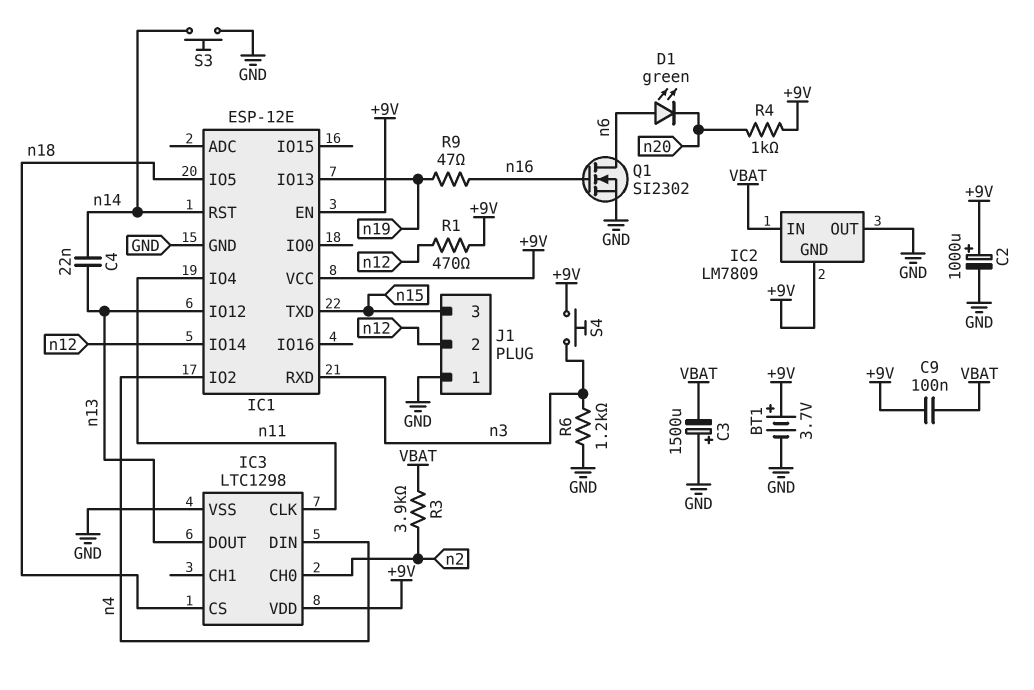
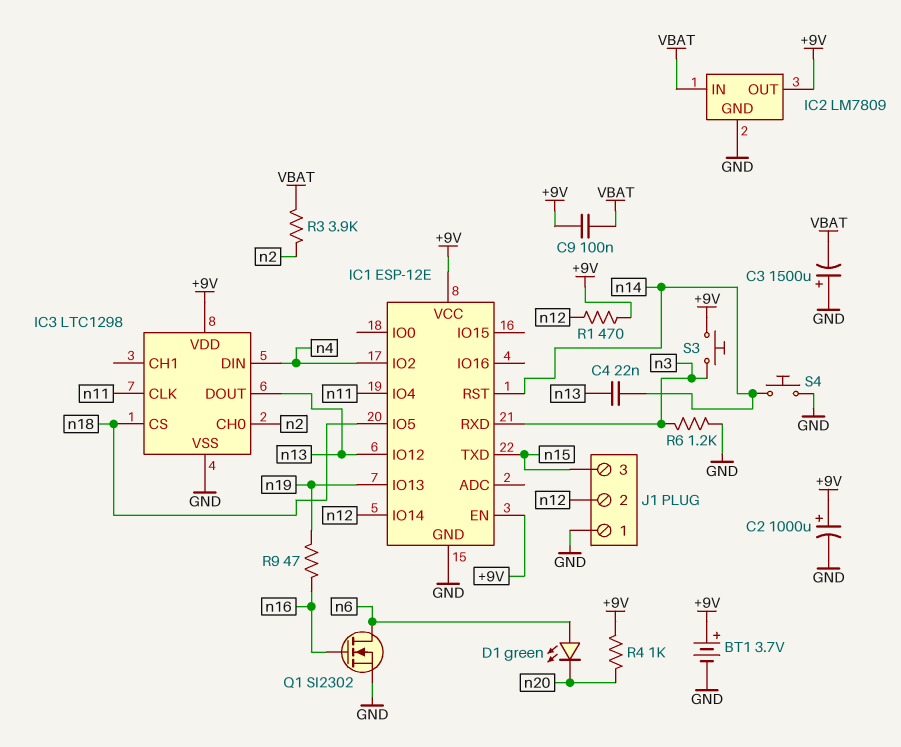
IC2 pin GND: +9V -> GND
IC2 pin OUT: GND -> +9V
S3: button (GND, n14) -> button (+9V, n3)
S4: button (+9V, n3) -> button (GND, n14)

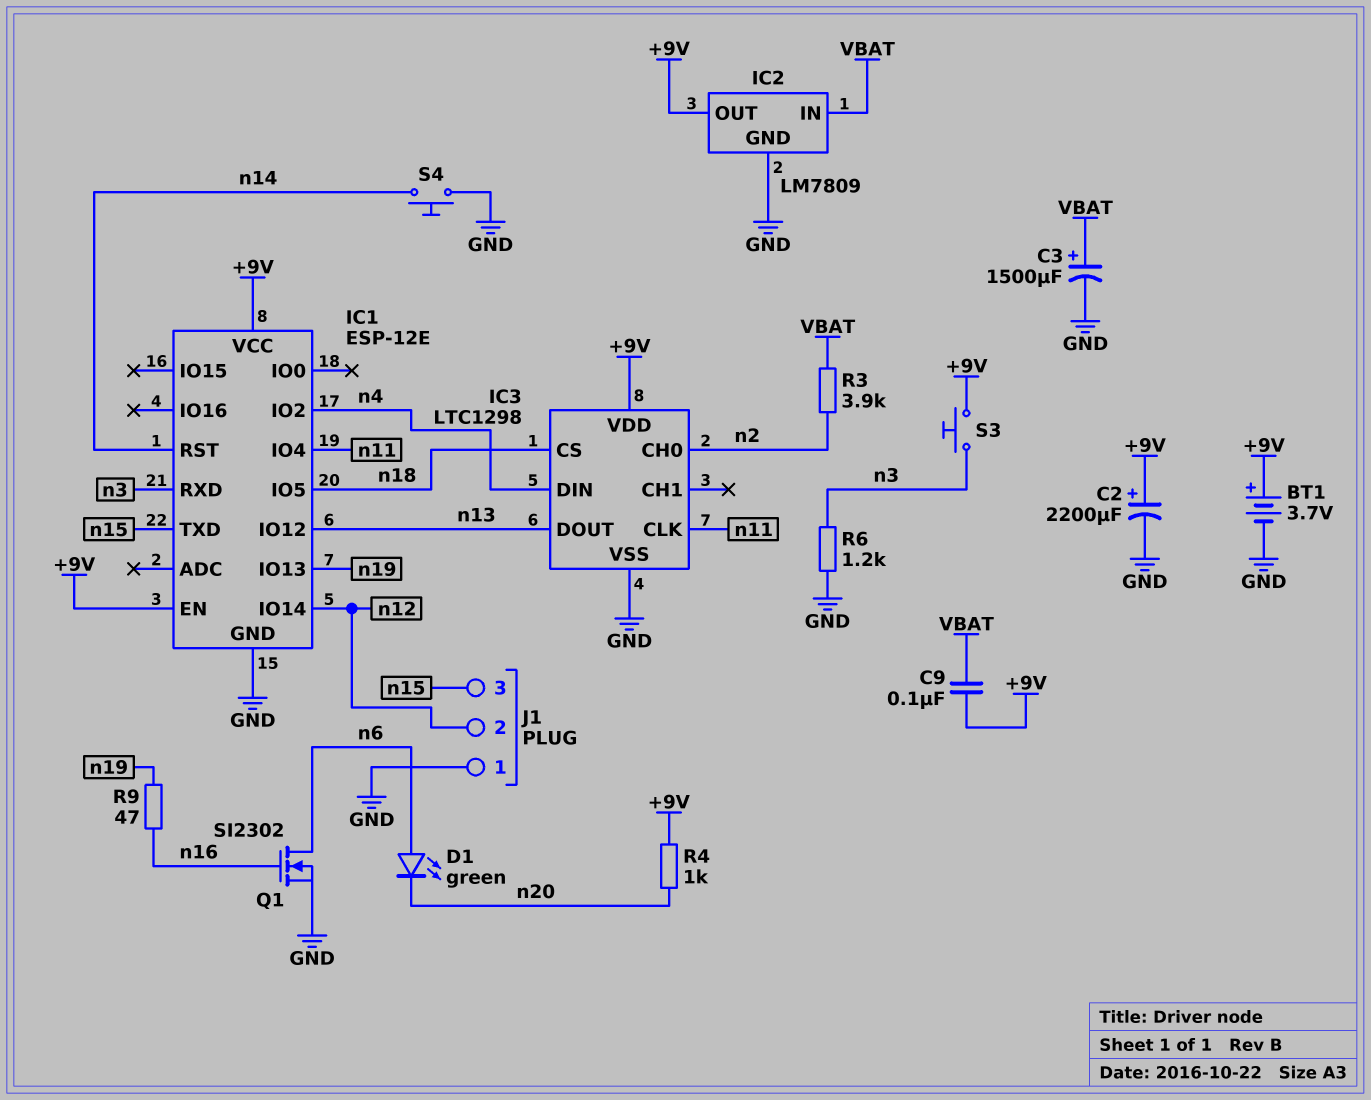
C2: 1000uF (plus +9V, minus GND) -> 2200uF (plus +9V, minus GND)
C3: 1500uF (plus GND, minus VBAT) -> 1500uF (plus VBAT, minus GND)
C4: 22nF (n13, n14) -> none
R1: 470 (+9V, n12) -> none

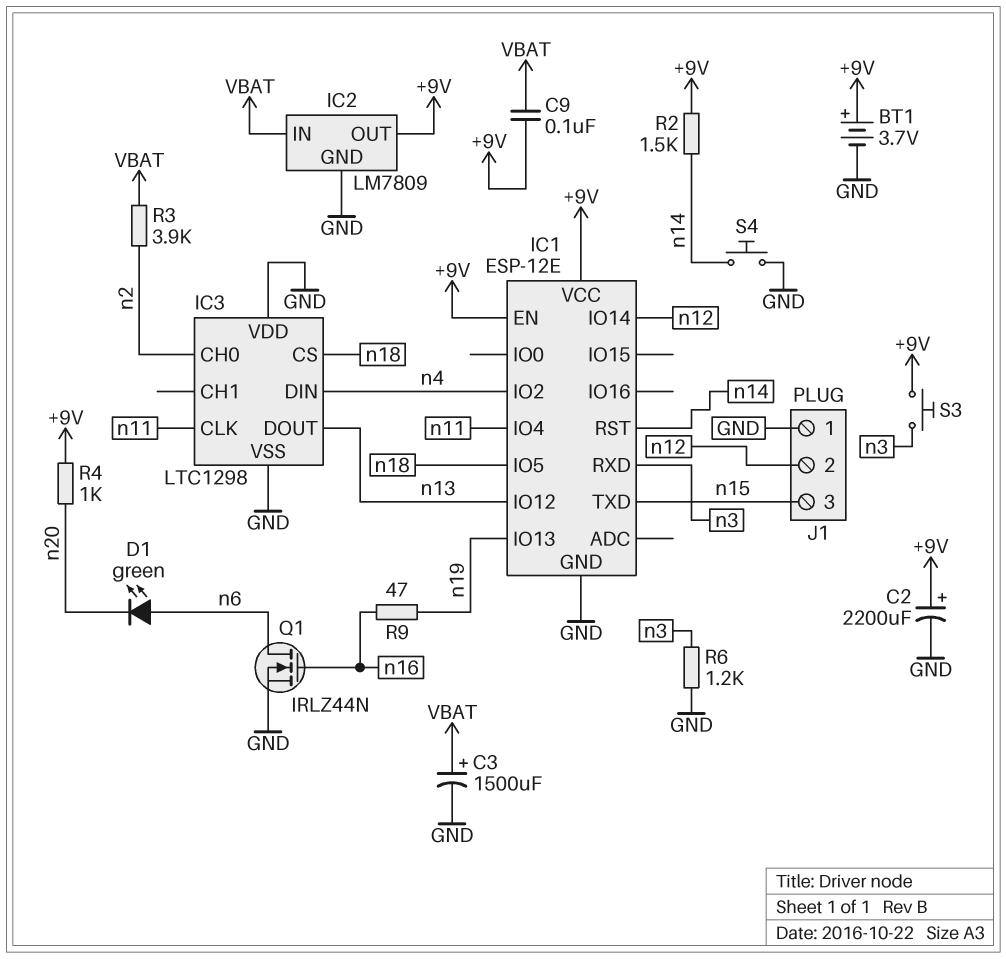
IC3 pin VDD: +9V -> GND
Q1: NMOS SI2302 (G n16, D n6, S GND) -> NMOS IRLZ44N (G n16, D n6, S GND)
R2: none -> 1.5k (+9V, n14)

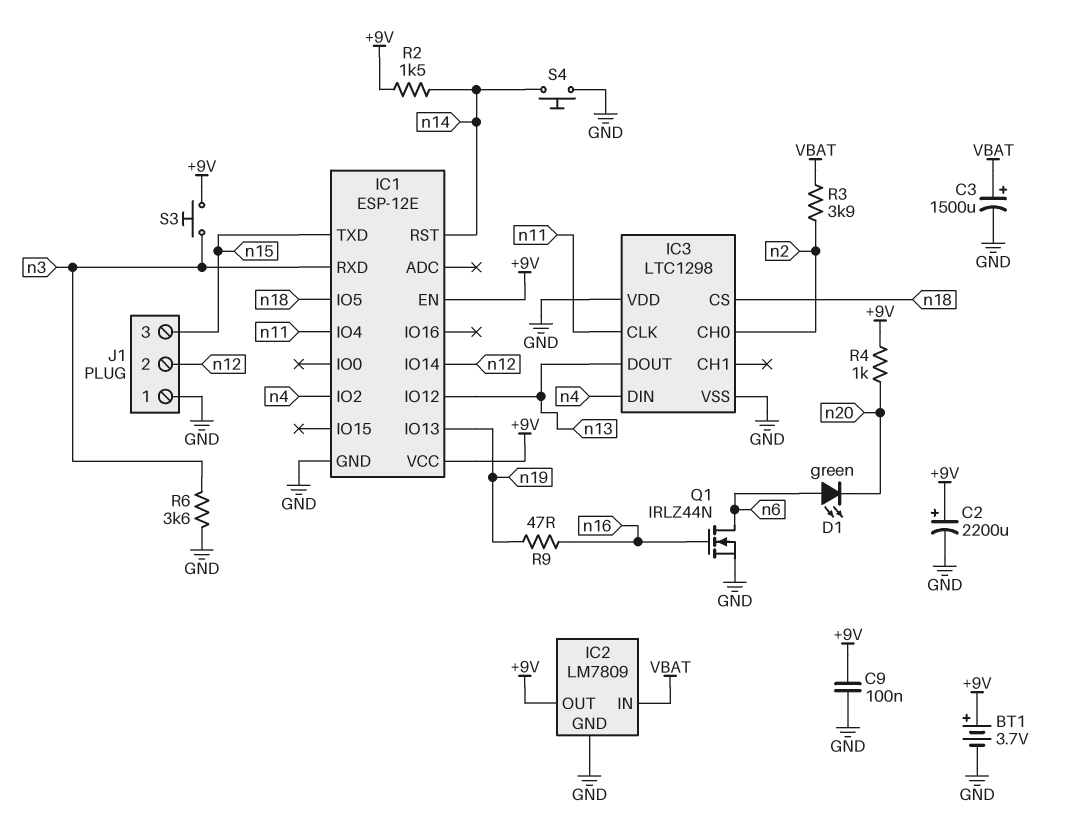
C9: 100nF (+9V, VBAT) -> 100nF (+9V, GND)
R6: 1.2k (GND, n3) -> 3.6k (GND, n3)

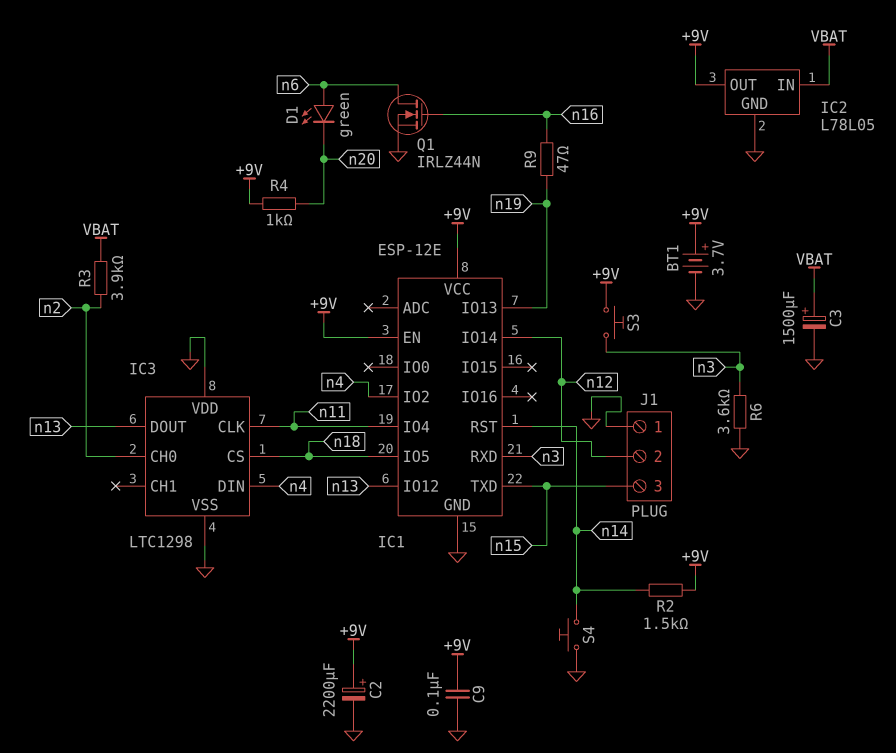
IC2: LM7809 -> L78L05

